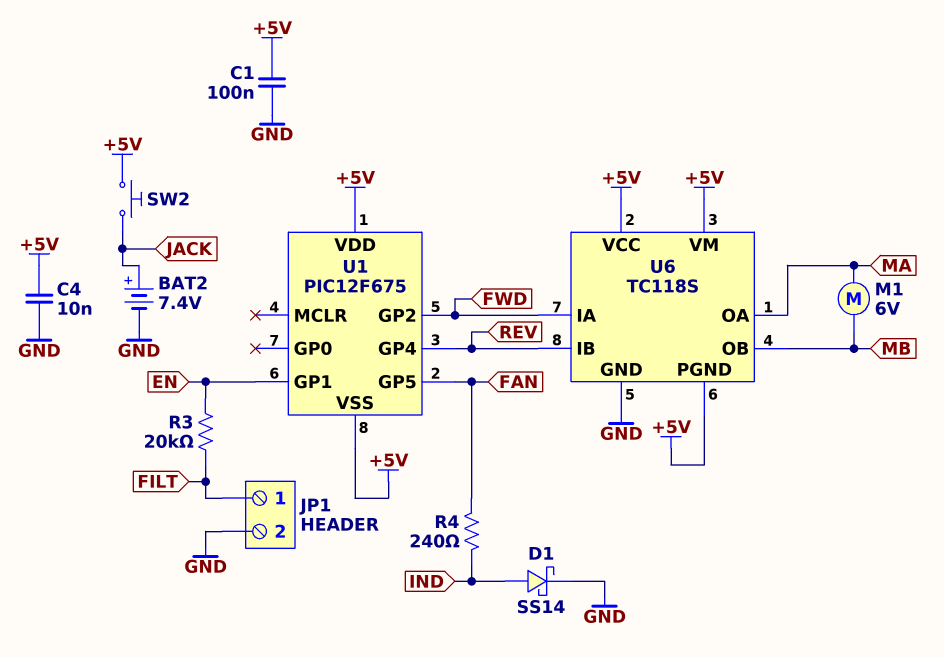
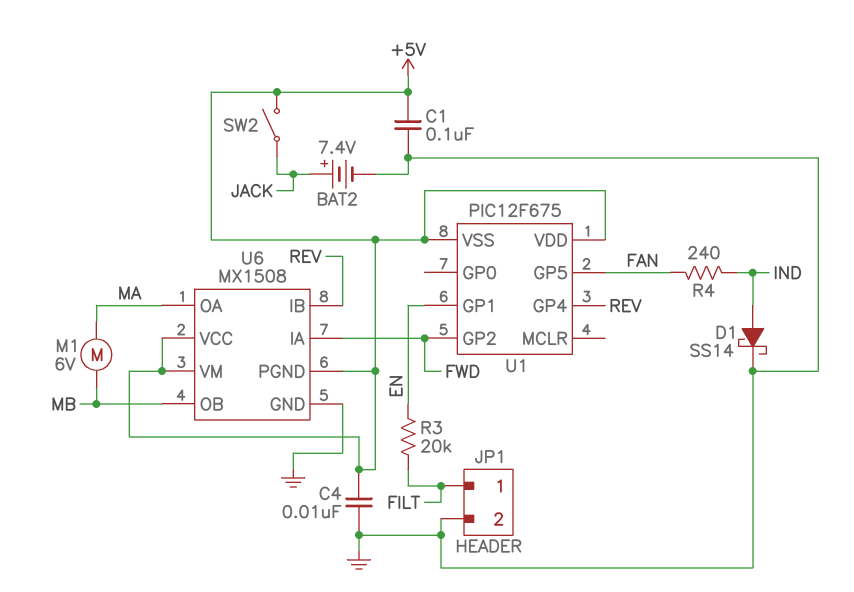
SW2: button (+5V, JACK) -> switch (+5V, JACK)
U6: TC118S -> MX1508

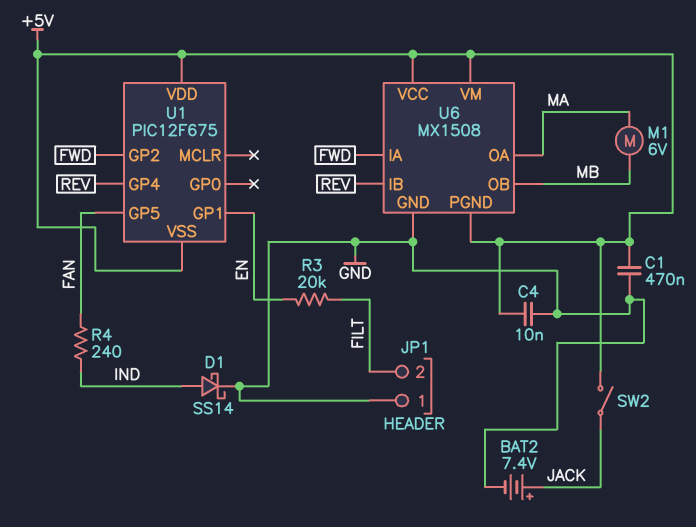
C1: 100nF (+5V, GND) -> 470nF (+5V, GND)
JP1 pin 1: FILT -> GND
JP1 pin 2: GND -> FILT

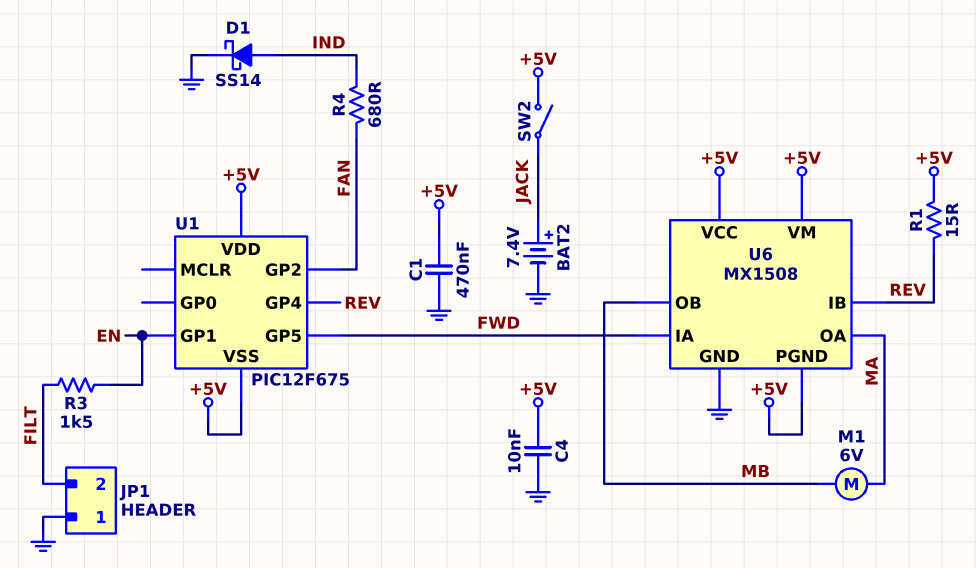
R1: none -> 15 (+5V, REV)
R3: 20k (EN, FILT) -> 1.5k (EN, FILT)
R4: 240 (FAN, IND) -> 680 (FAN, IND)
U1 pin GP2: FWD -> FAN
U1 pin GP5: FAN -> FWD

